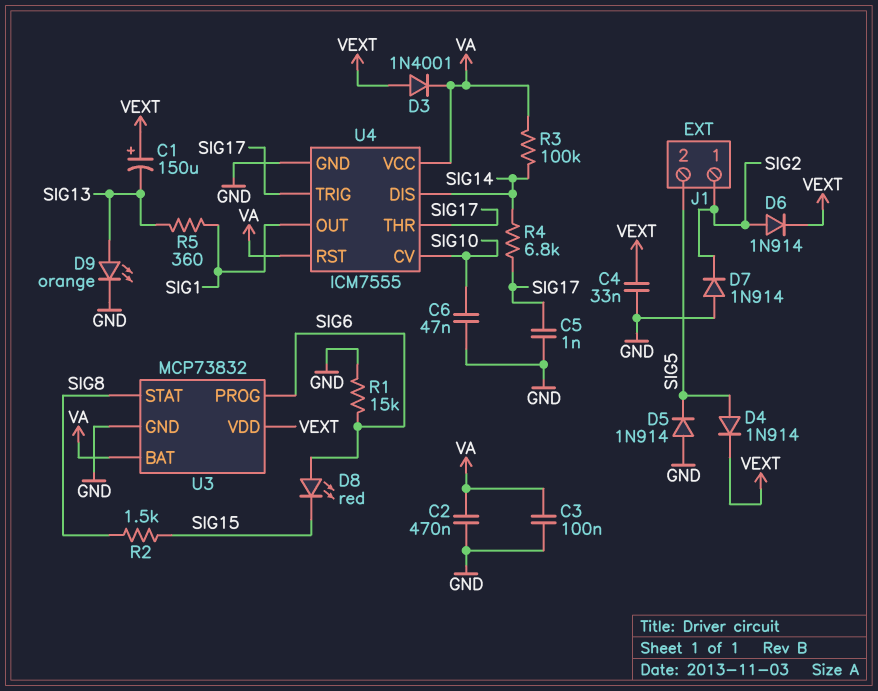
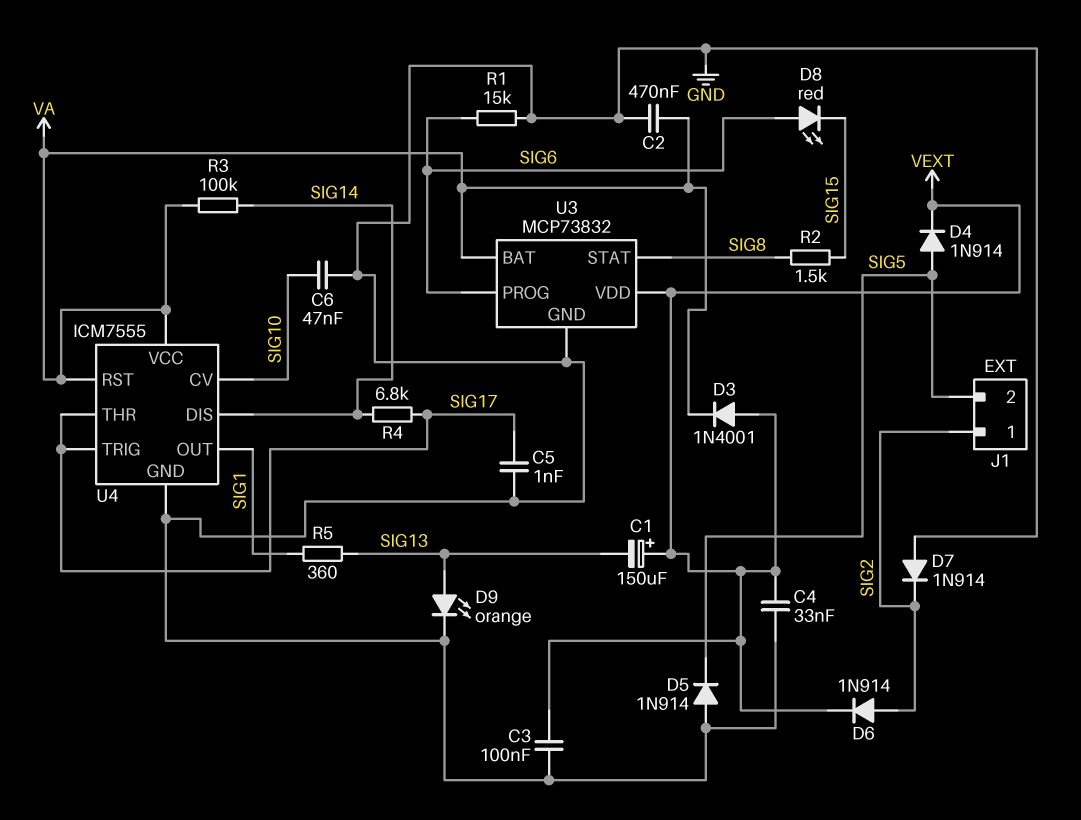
C3: 100nF (GND, VA) -> 100nF (GND, VEXT)

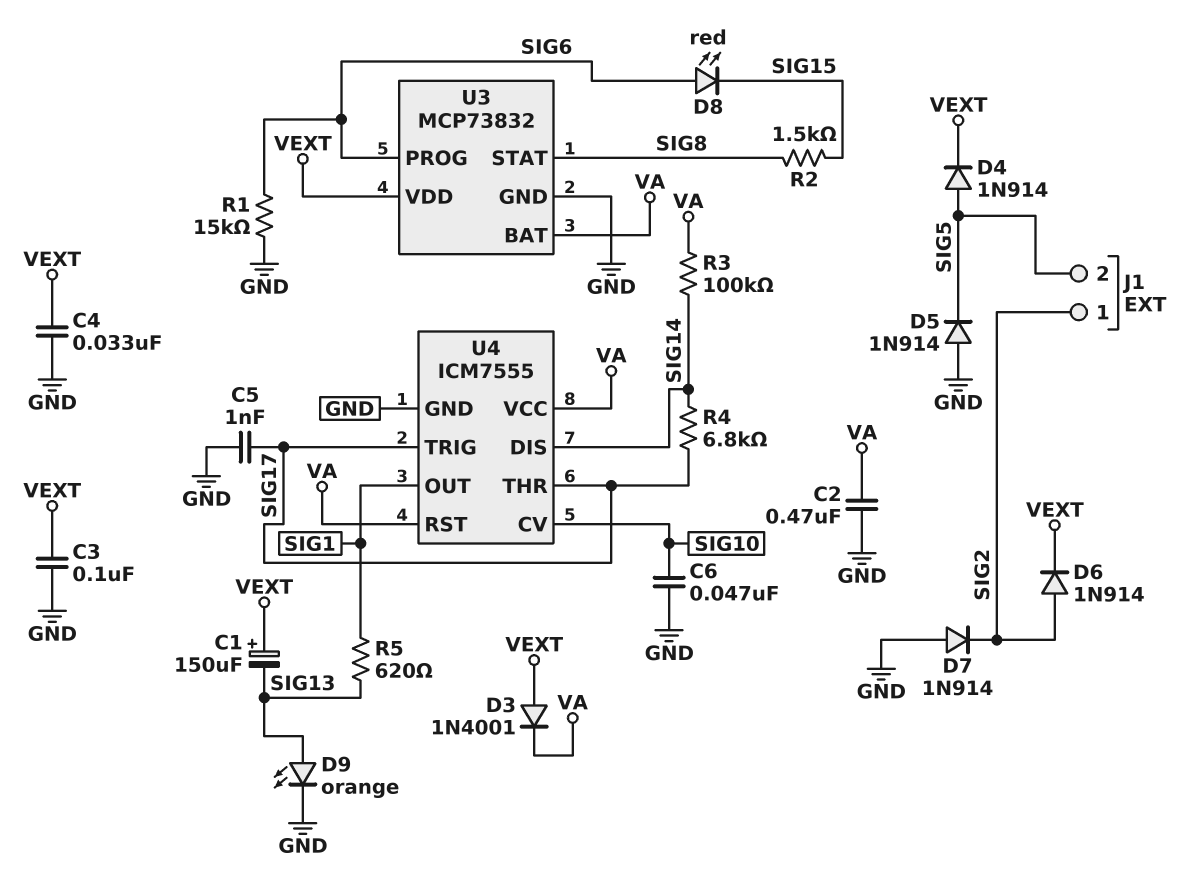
R5: 360 (SIG1, SIG13) -> 620 (SIG1, SIG13)

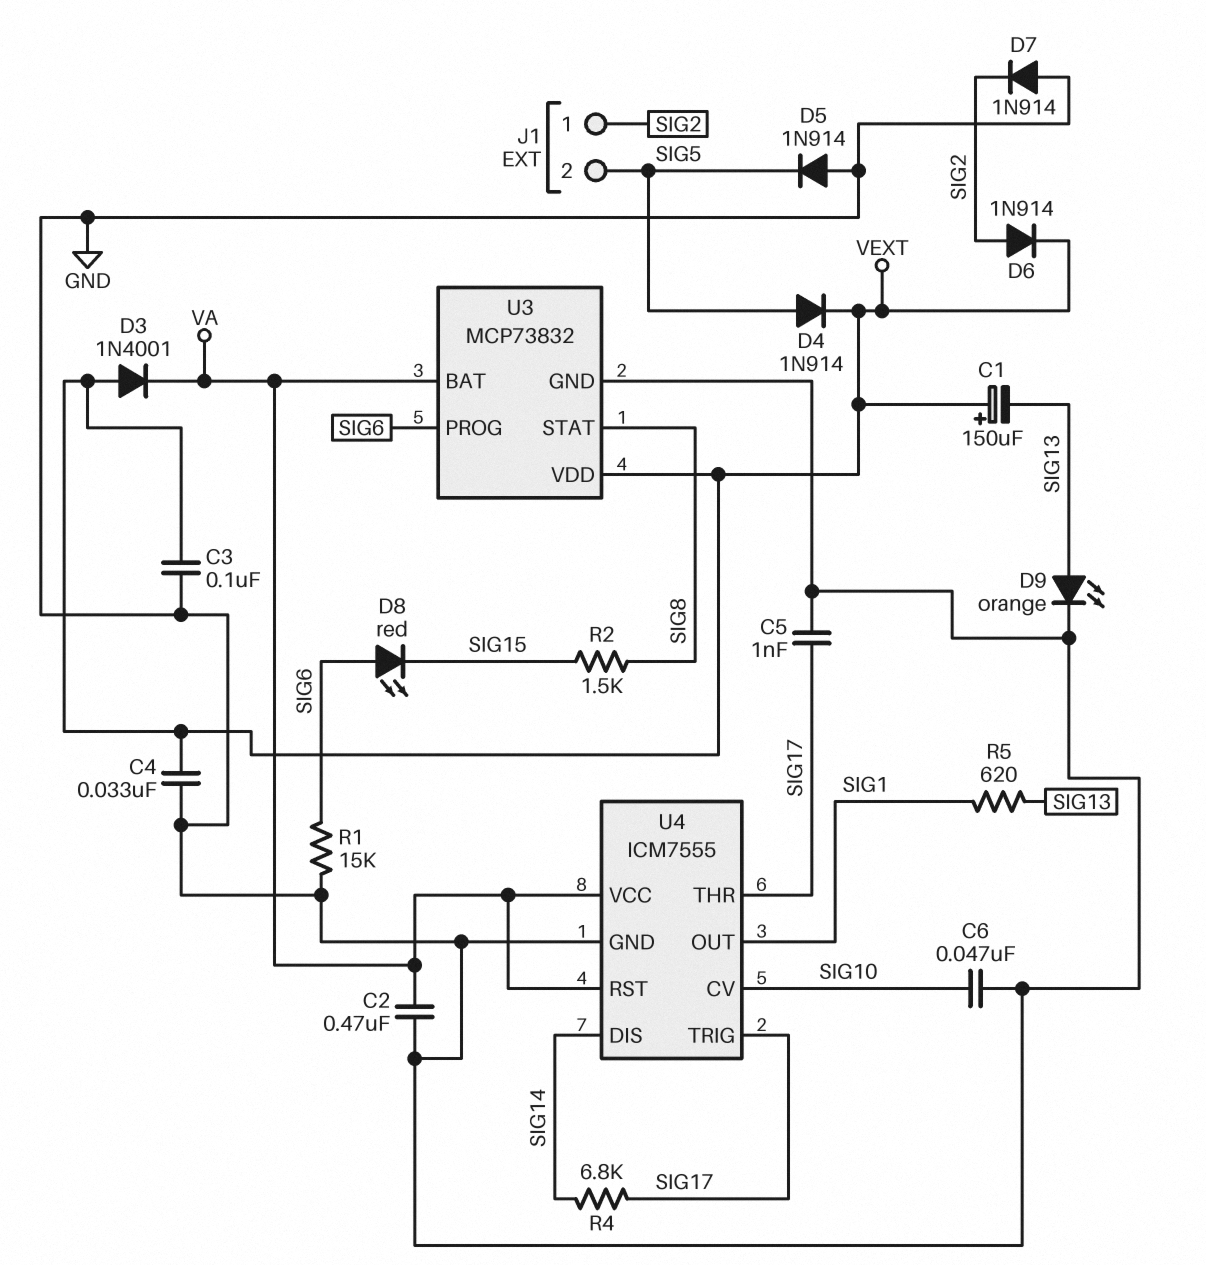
R3: 100k (SIG14, VA) -> none

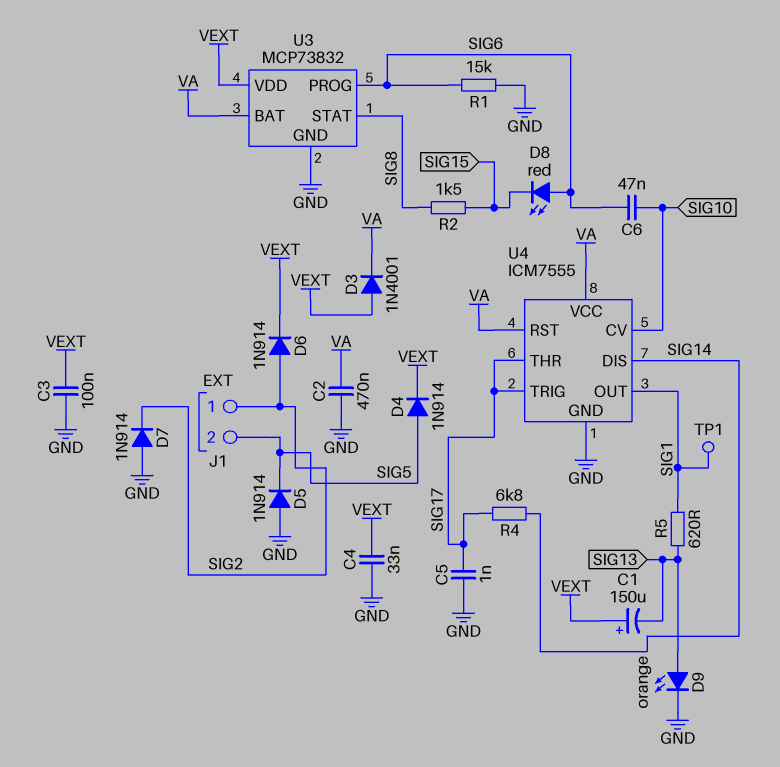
C6: 47nF (GND, SIG10) -> 47nF (SIG6, SIG10)
TP1: none -> test point (SIG1)

